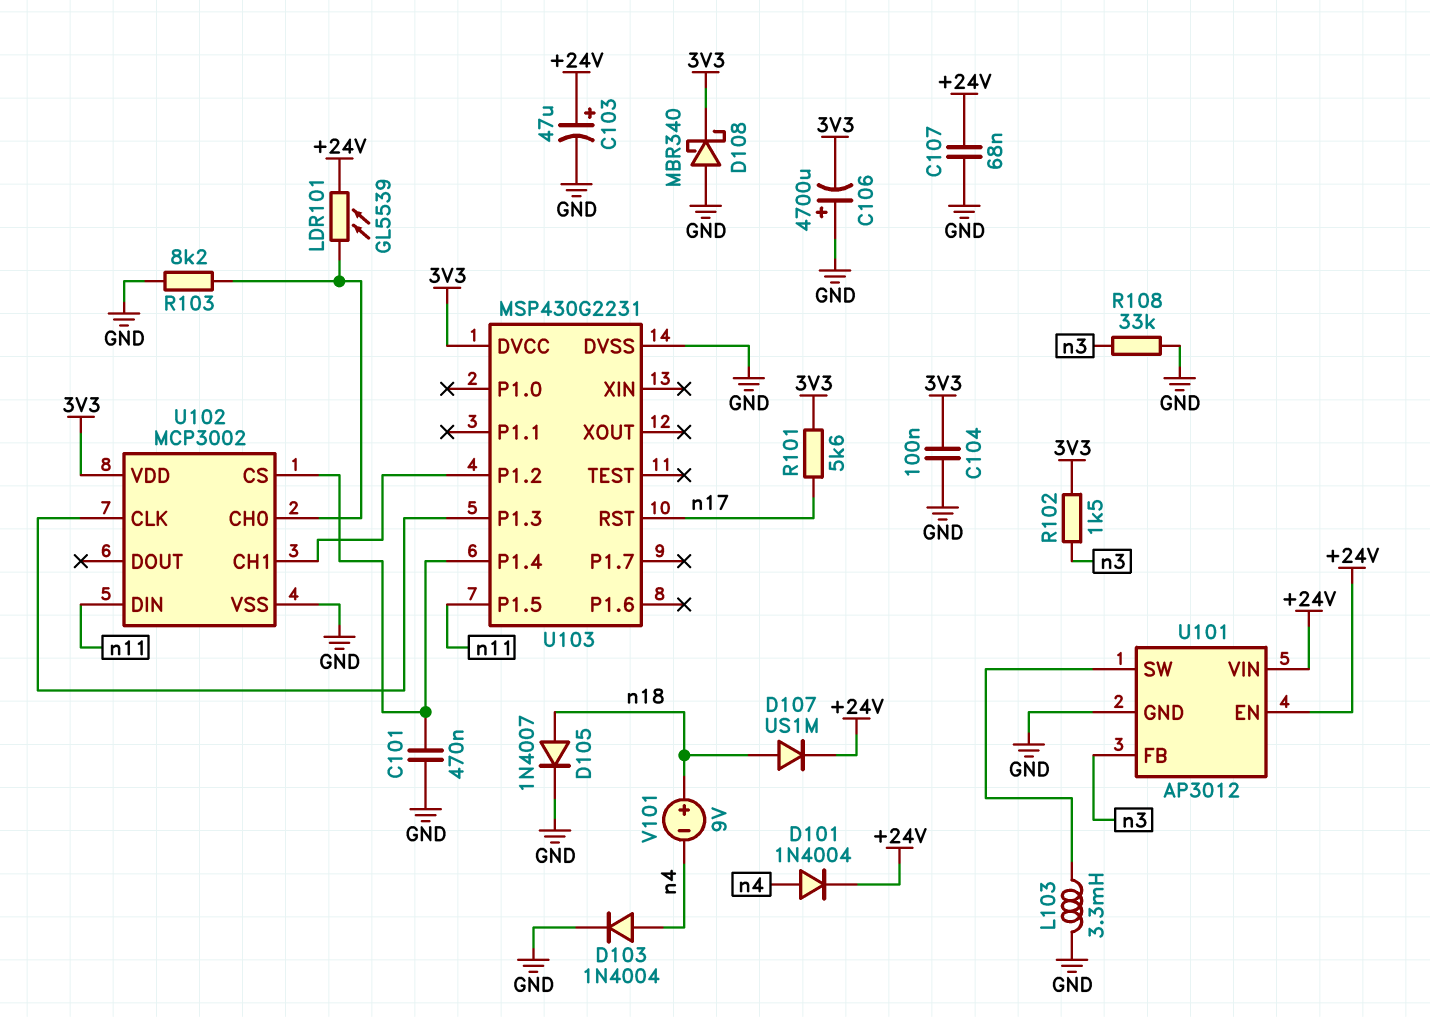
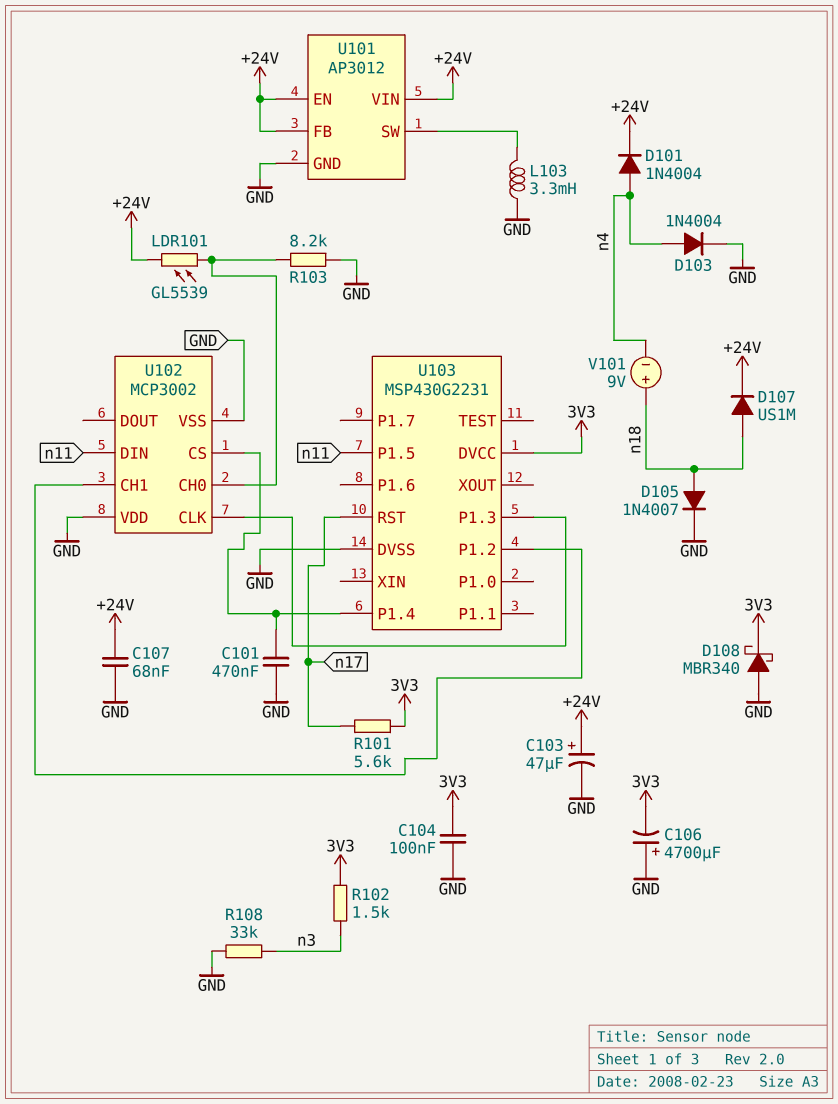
U101 pin FB: n3 -> +24V
U102 pin VDD: 3V3 -> GND

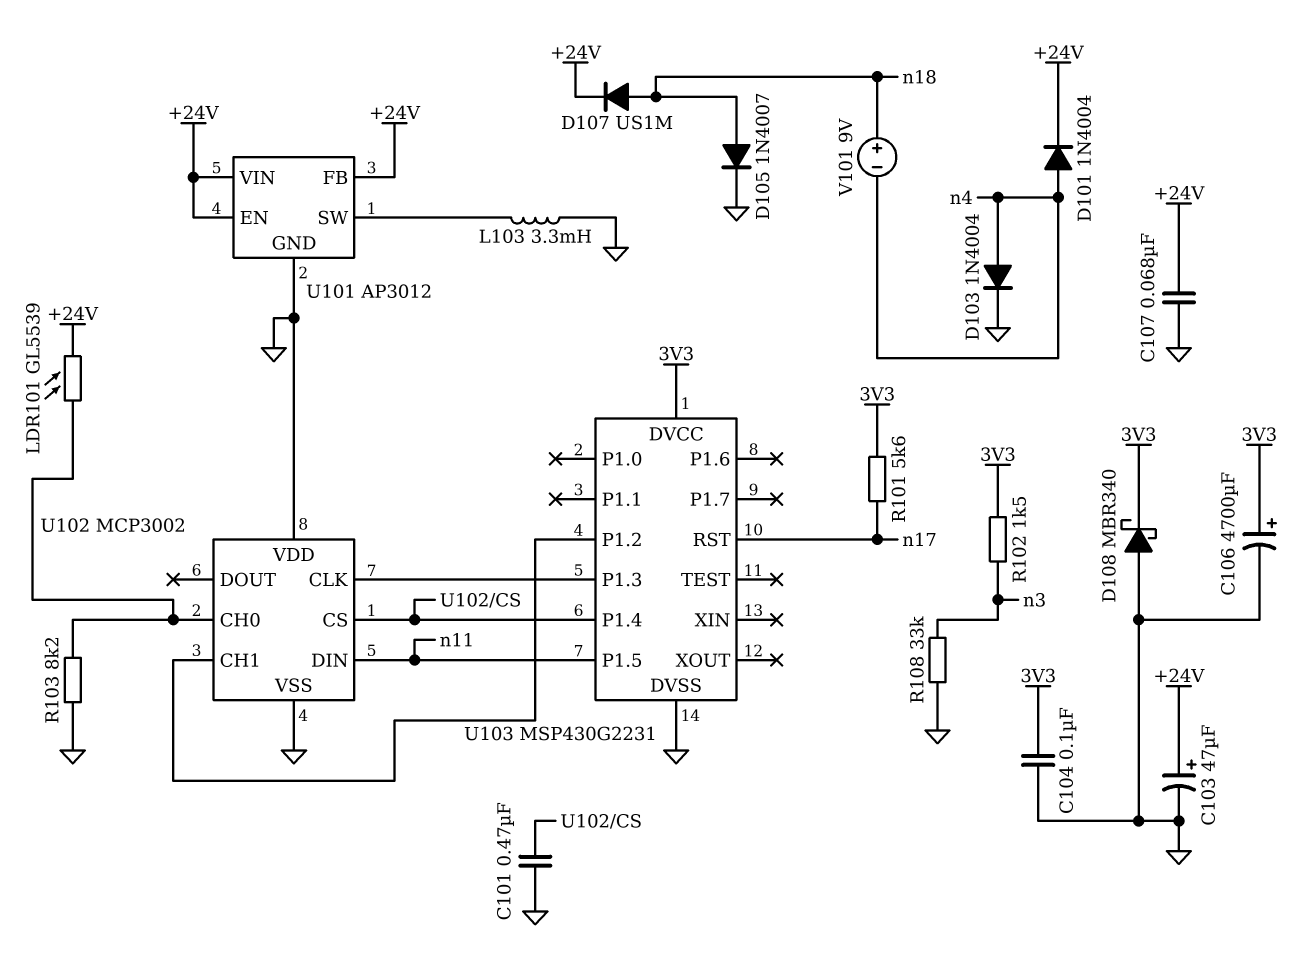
C106: 4700uF (plus GND, minus 3V3) -> 4700uF (plus 3V3, minus GND)

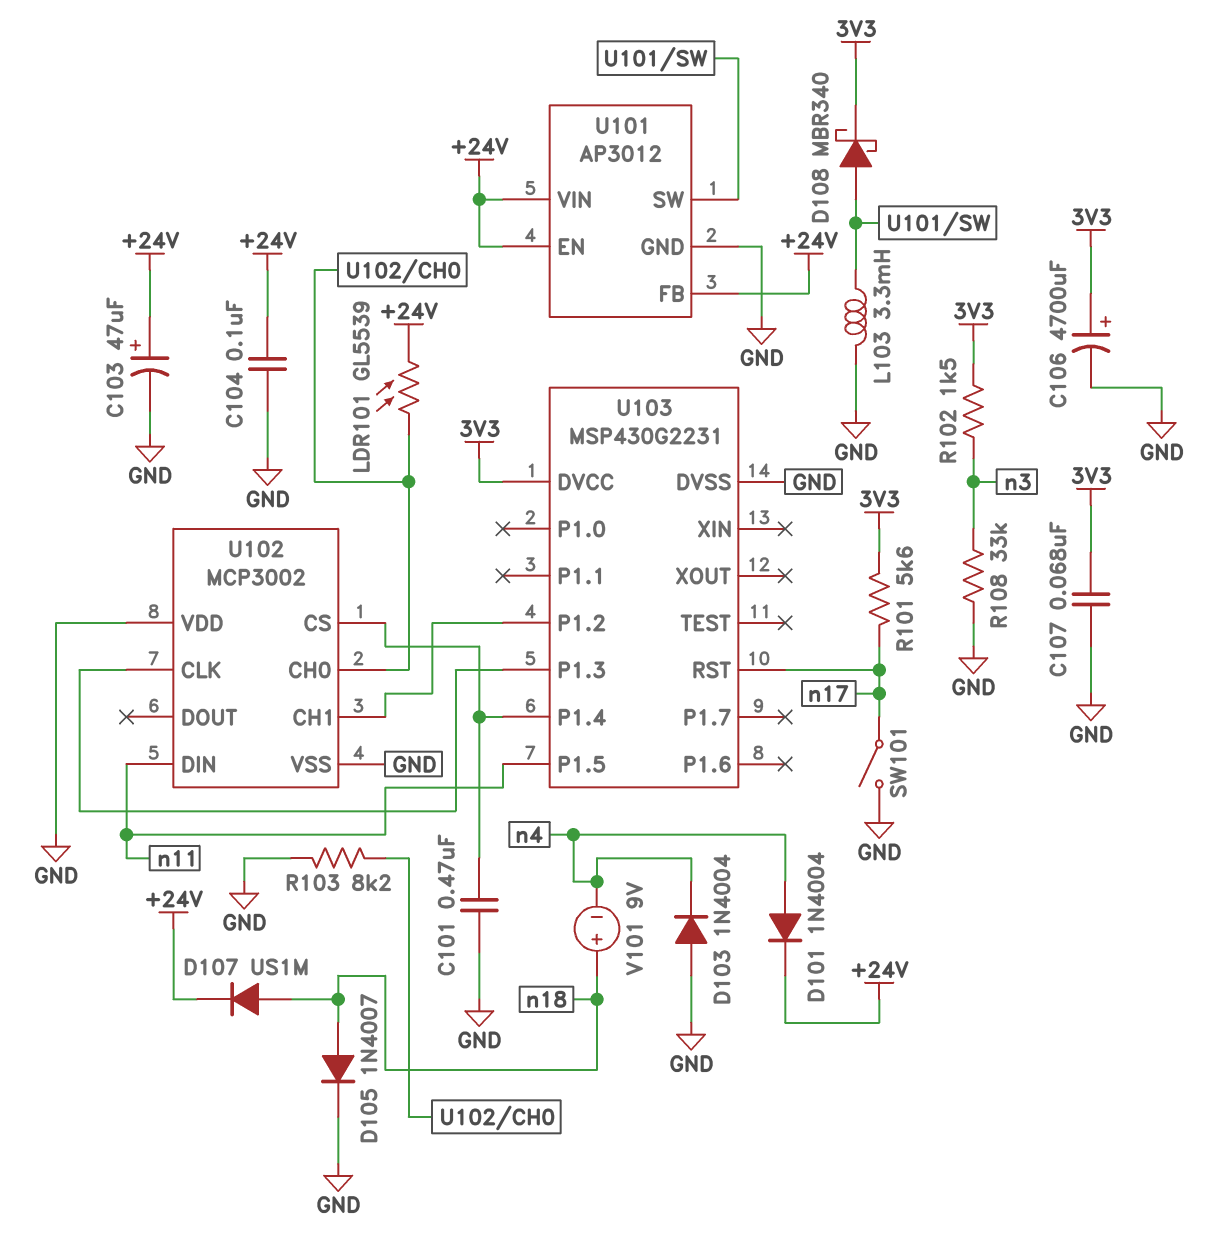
C104: 100nF (3V3, GND) -> 100nF (+24V, GND)
C107: 68nF (+24V, GND) -> 68nF (3V3, GND)
D103: diode 1N4004 (A n4, K GND) -> diode 1N4004 (A GND, K n4)
D108: schottky MBR340 (A GND, K 3V3) -> schottky MBR340 (A U101/SW, K 3V3)
SW101: none -> switch (GND, n17)

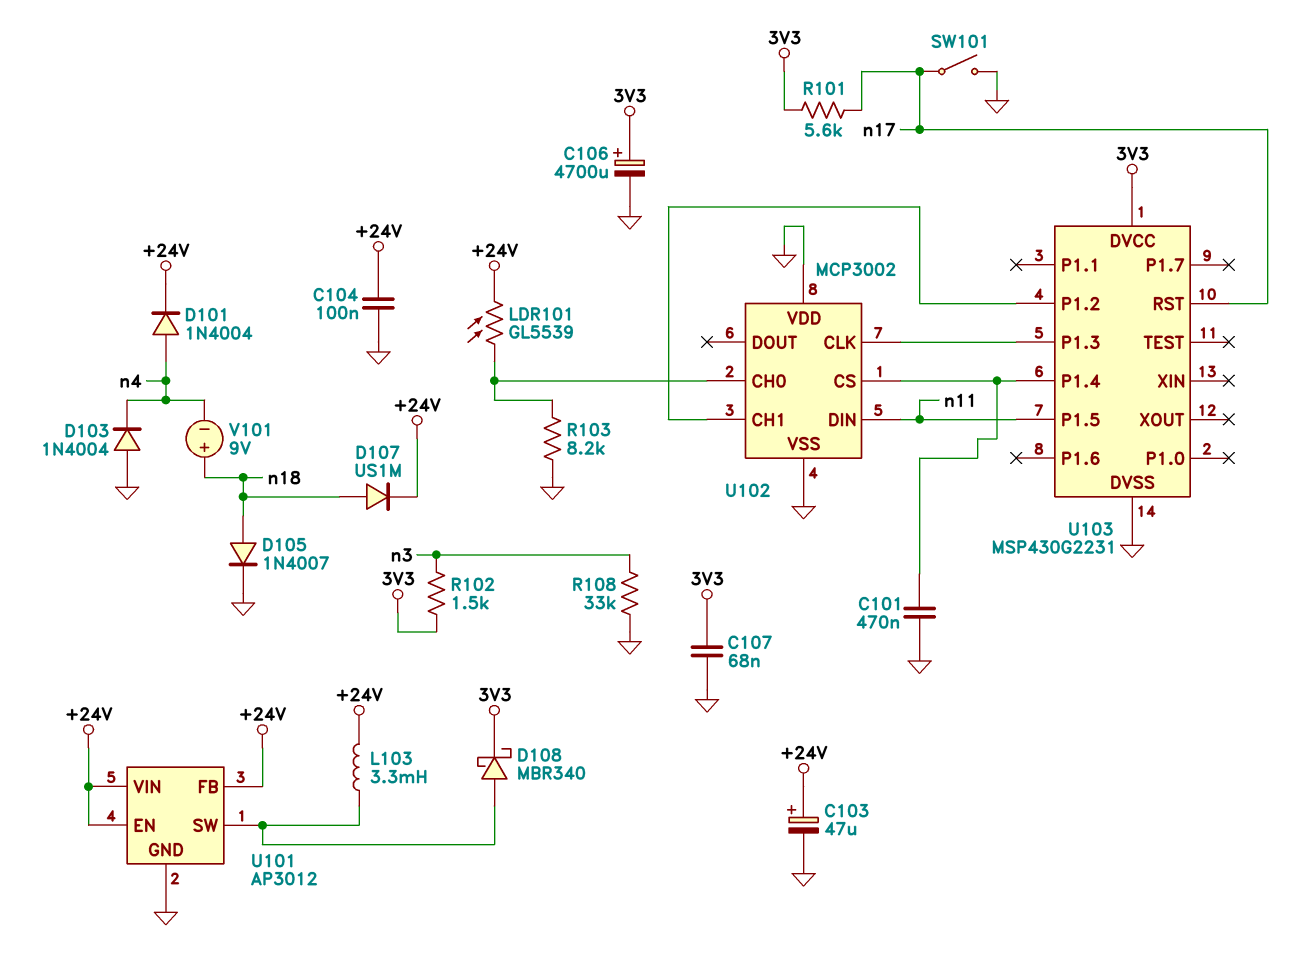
L103: 3.3mH (GND, U101/SW) -> 3.3mH (+24V, U101/SW)

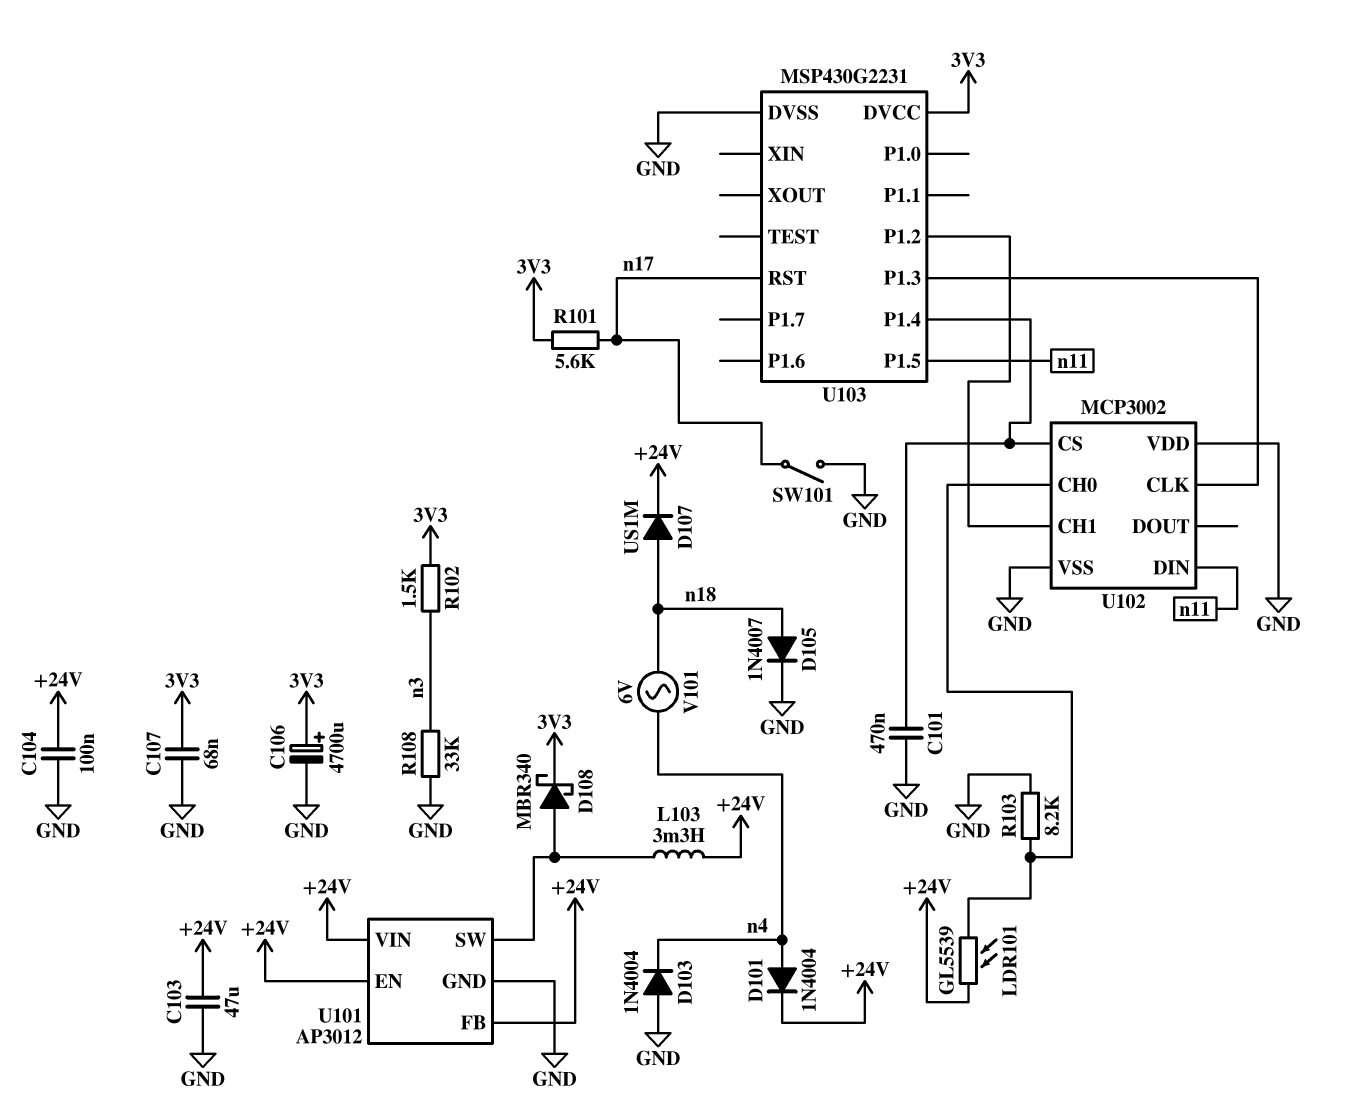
C103: 47uF (plus +24V, minus GND) -> 47uF (+24V, GND)
V101: 9V (plus n18, minus n4) -> AC 6V (n4, n18)

